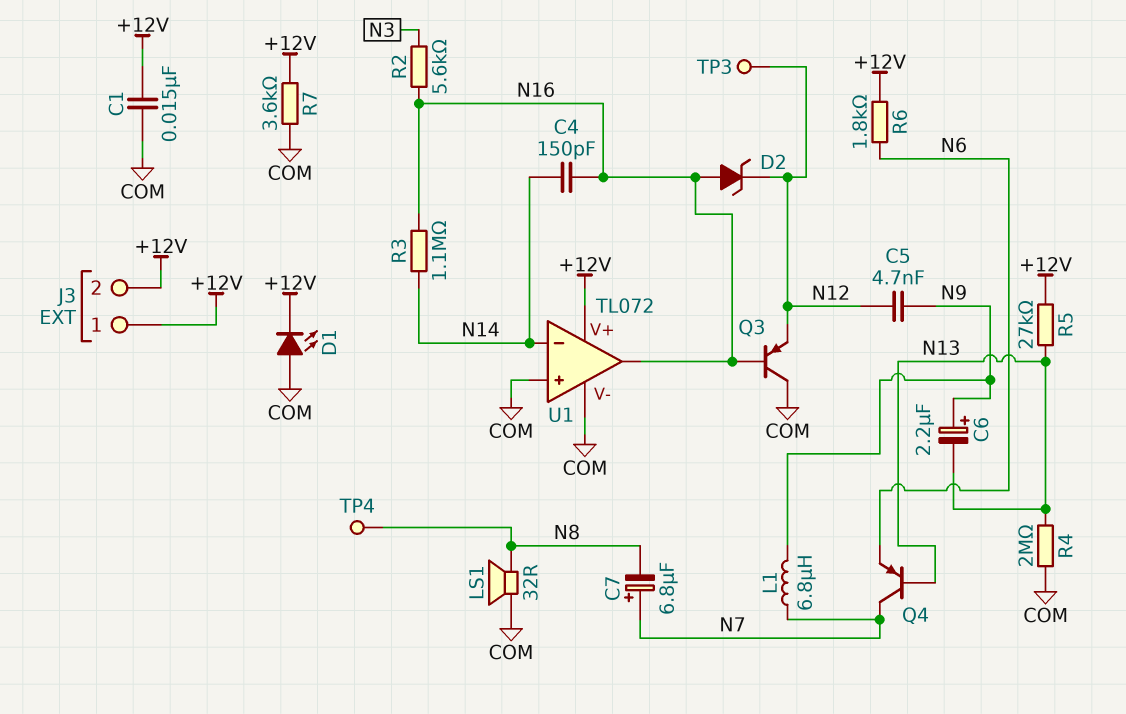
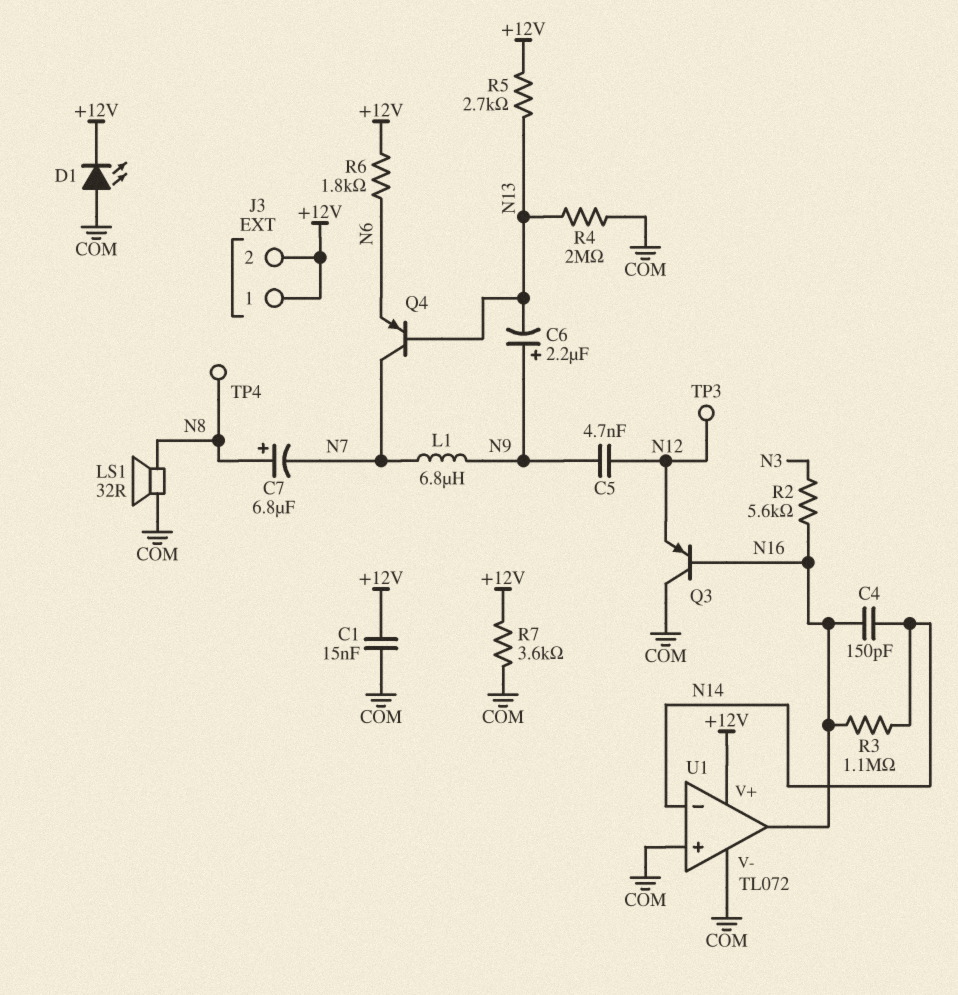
C7: 6.8uF (plus N7, minus N8) -> 6.8uF (plus N8, minus N7)
D2: zener (A N16, K N12) -> none
R5: 27k (+12V, N13) -> 2.7k (+12V, N13)

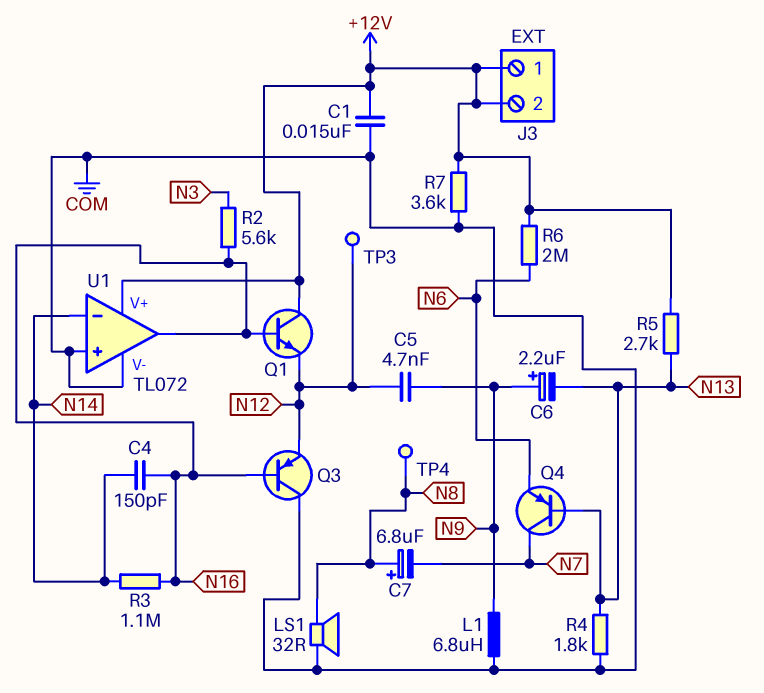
D1: LED (A COM, K +12V) -> none
L1: 6.8uH (N7, N9) -> 6.8uH (COM, N9)
Q1: none -> NPN (B N16, C +12V, E N12)
R4: 2M (COM, N13) -> 1.8k (COM, N13)
R6: 1.8k (+12V, N6) -> 2M (+12V, N6)

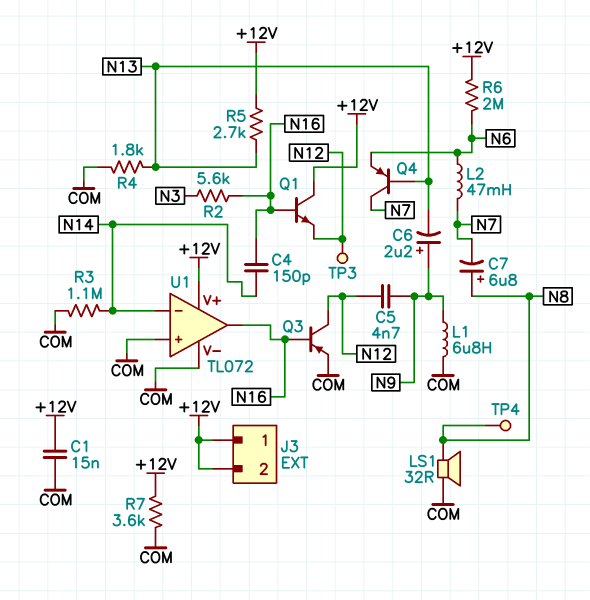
L2: none -> 47mH (N6, N7)
Q3: PNP (B N16, C COM, E N12) -> PNP (B N16, C N12, E COM)
R3: 1.1M (N14, N16) -> 1.1M (COM, N14)

